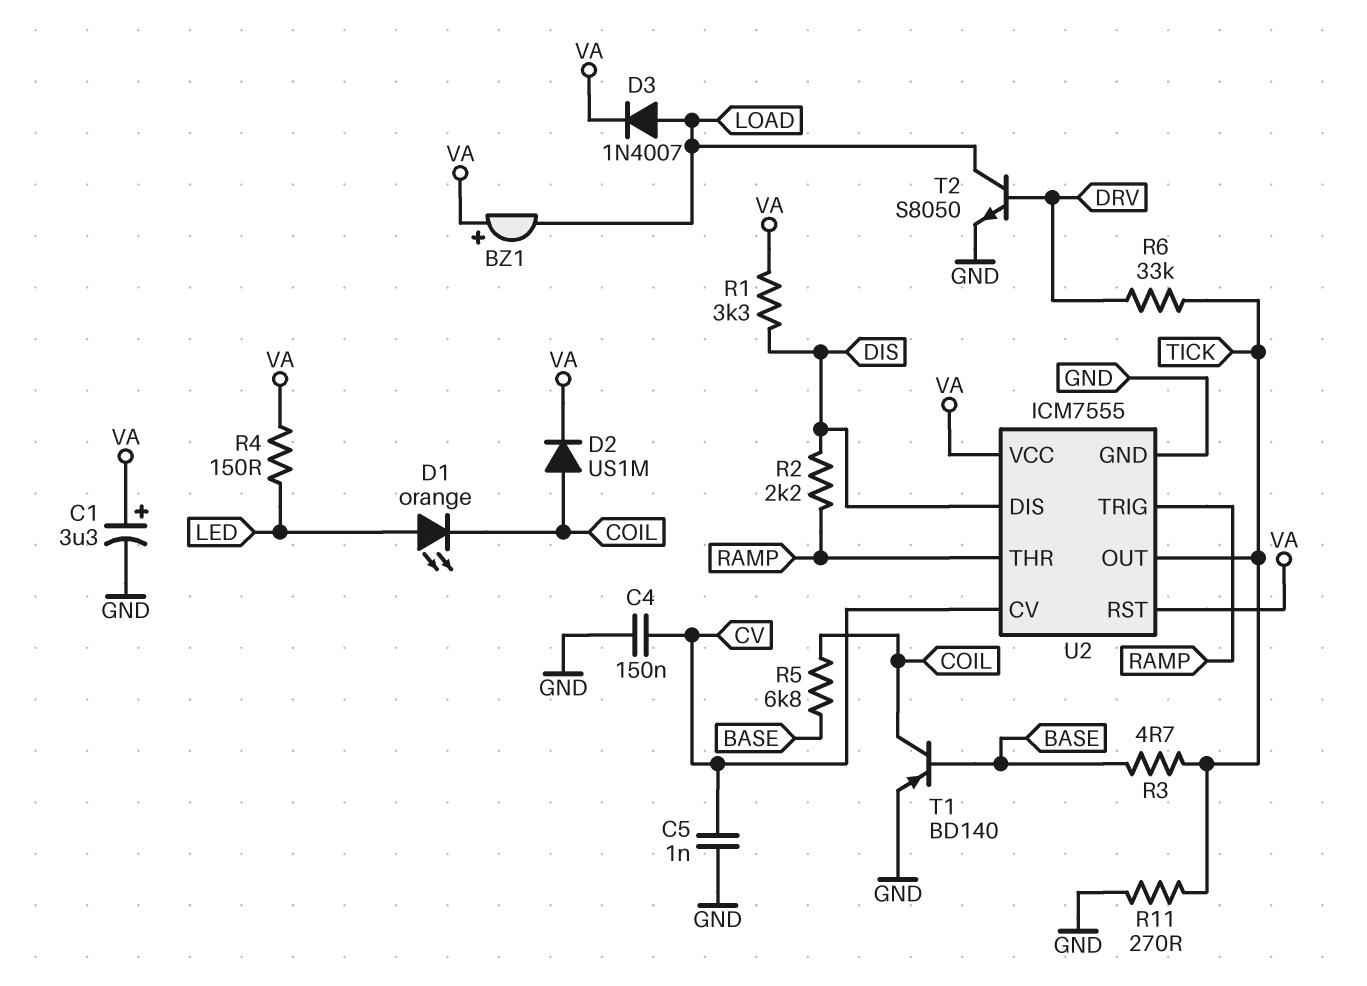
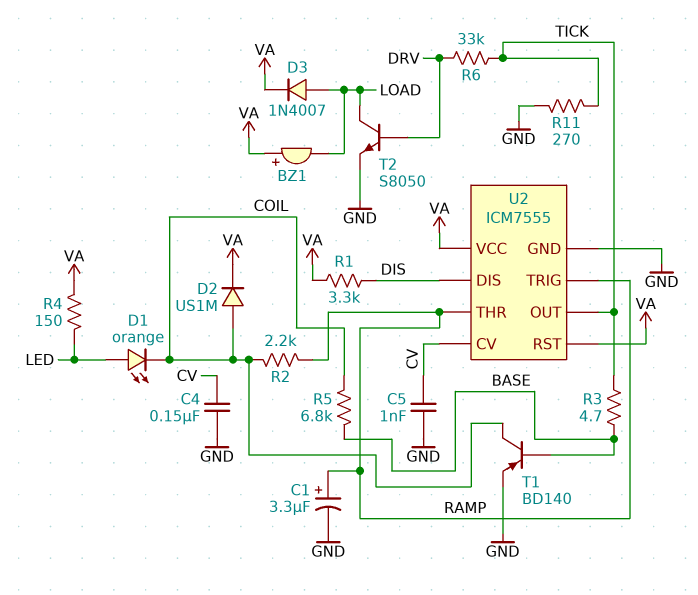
C1: 3.3uF (plus VA, minus GND) -> 3.3uF (plus RAMP, minus GND)
R2: 2.2k (DIS, RAMP) -> 2.2k (COIL, RAMP)

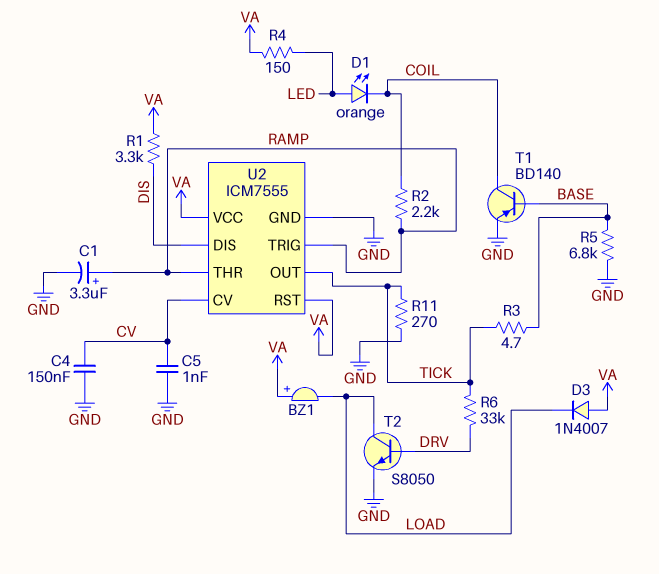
D2: diode US1M (A COIL, K VA) -> none
D3: diode 1N4007 (A LOAD, K VA) -> diode 1N4007 (A VA, K LOAD)
R5: 6.8k (BASE, COIL) -> 6.8k (BASE, GND)

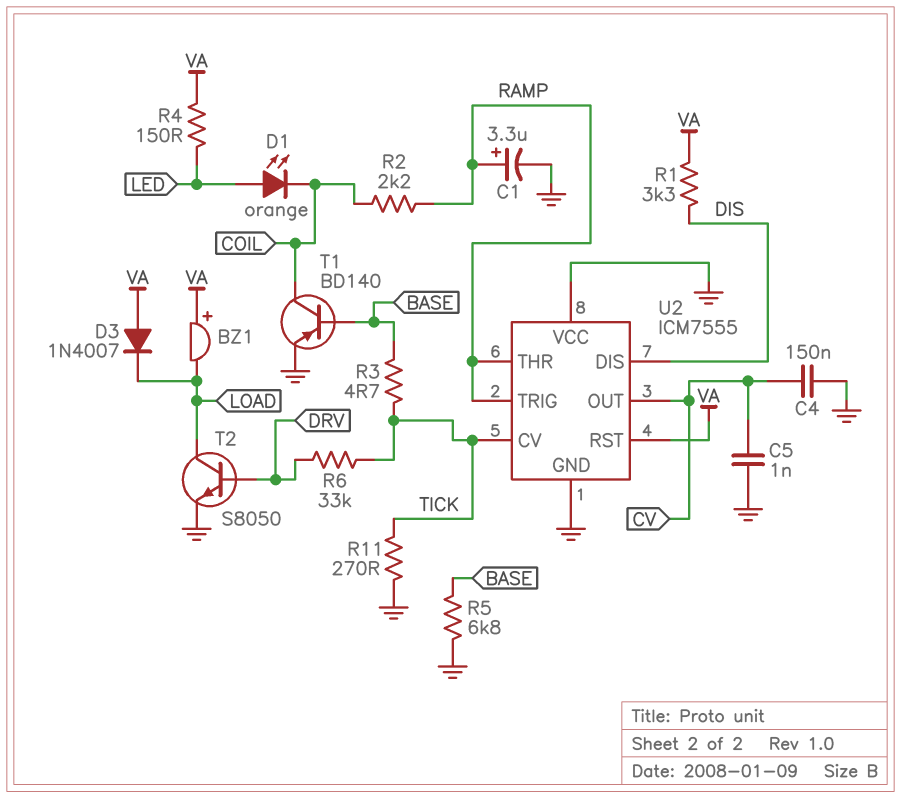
U2 pin CV: CV -> TICK
U2 pin OUT: TICK -> CV
U2 pin VCC: VA -> GND

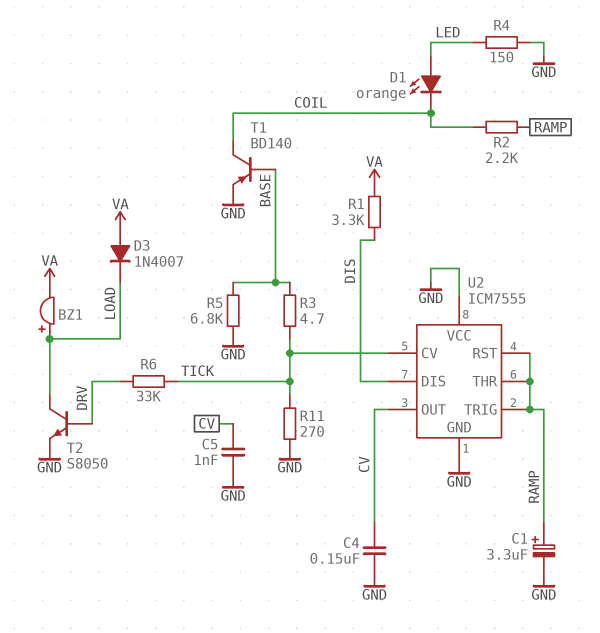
BZ1: buzzer (plus VA, minus LOAD) -> buzzer (plus LOAD, minus VA)
R4: 150 (LED, VA) -> 150 (GND, LED)
U2 pin RST: VA -> RAMP

